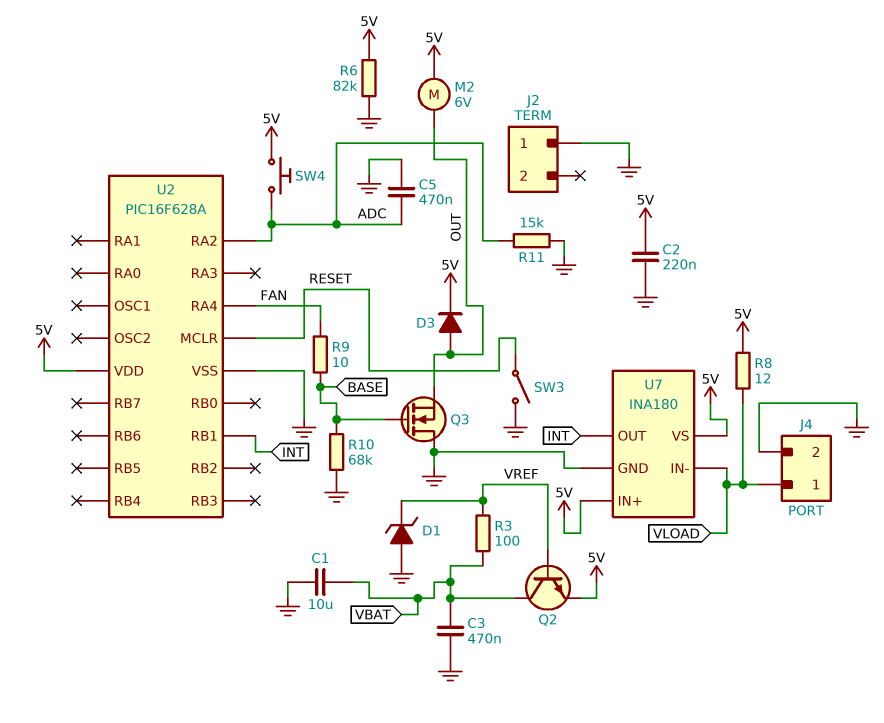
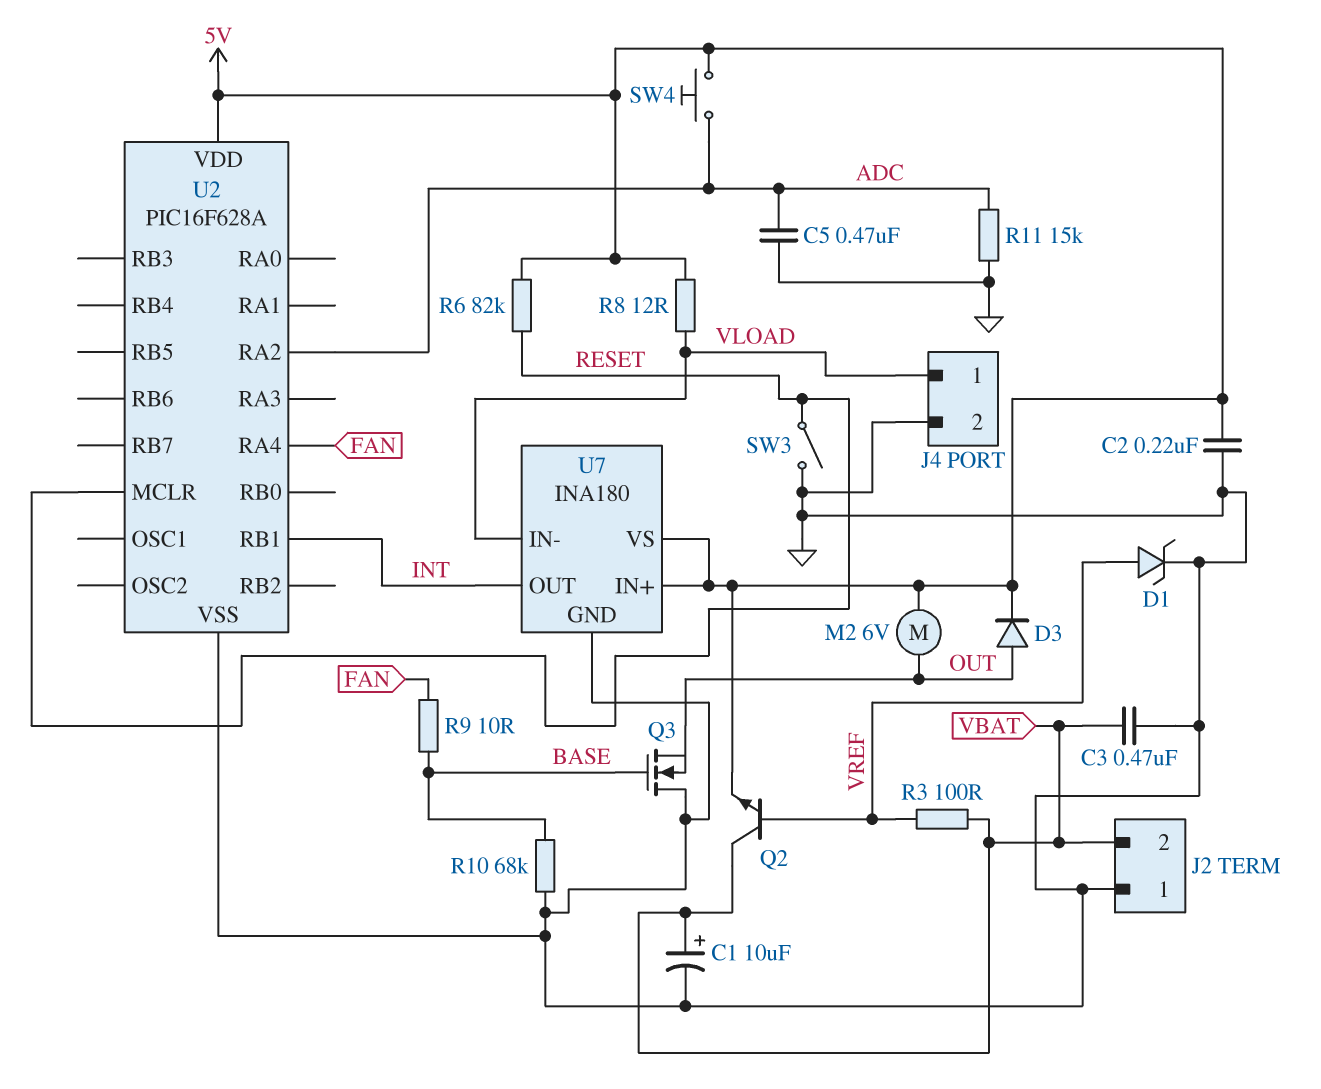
C1: 10uF (GND, VBAT) -> 10uF (plus VBAT, minus GND)
D1: zener (A GND, K VREF) -> zener (A VREF, K GND)
J2 pin 2: none -> VBAT
R6: 82k (5V, GND) -> 82k (5V, RESET)

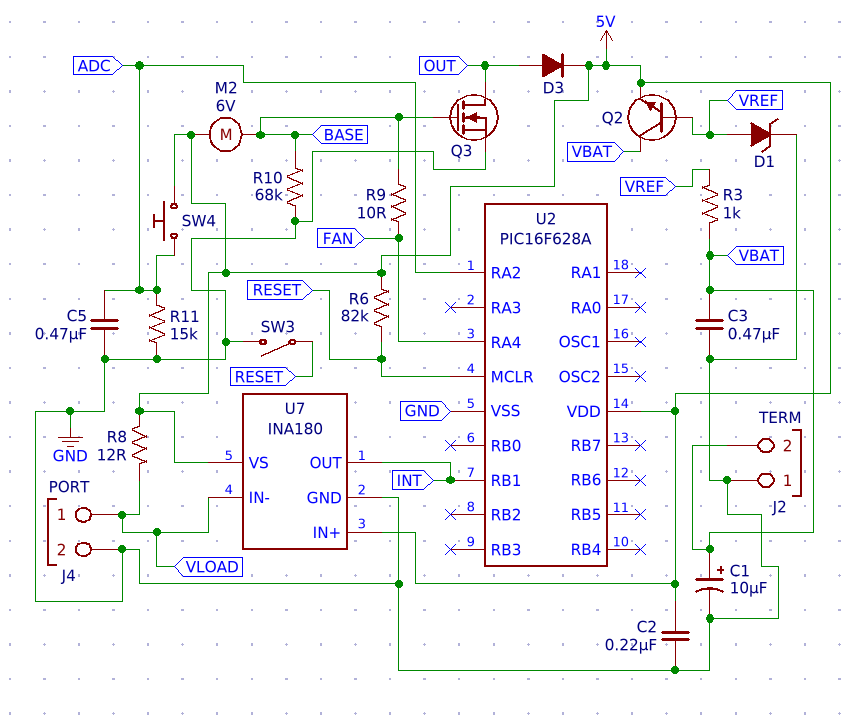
M2: motor 6V (5V, OUT) -> motor 6V (5V, BASE)
Q3: NMOS (G BASE, D GND, S OUT) -> NMOS (G BASE, D OUT, S GND)
R3: 100 (VBAT, VREF) -> 1k (VBAT, VREF)

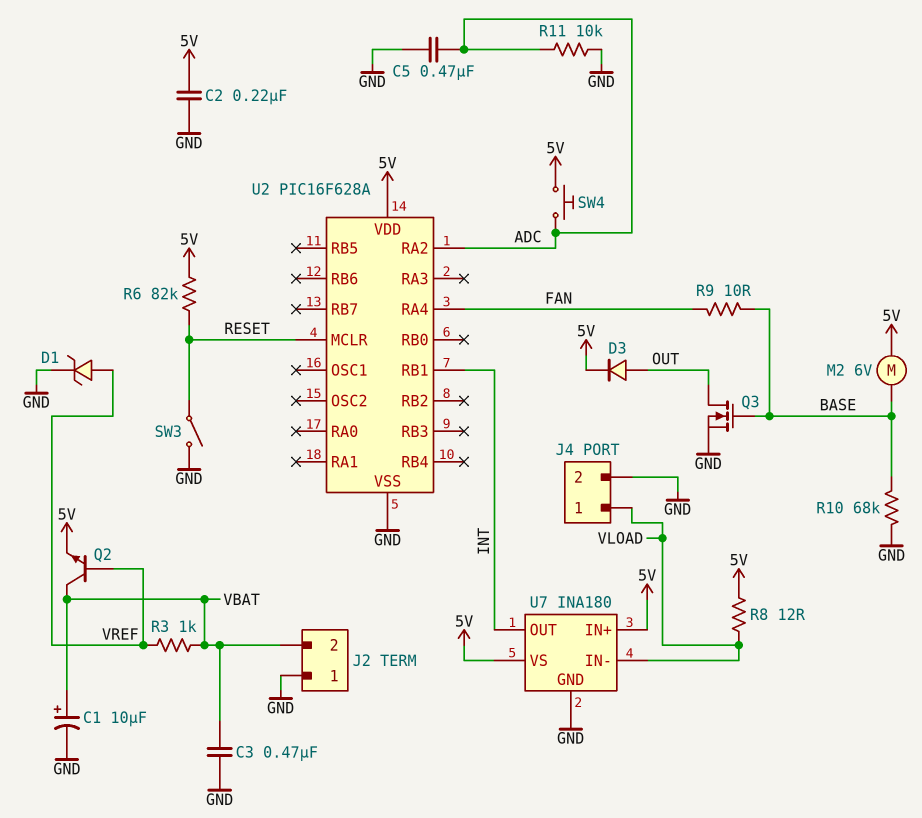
R11: 15k (ADC, GND) -> 10k (ADC, GND)

